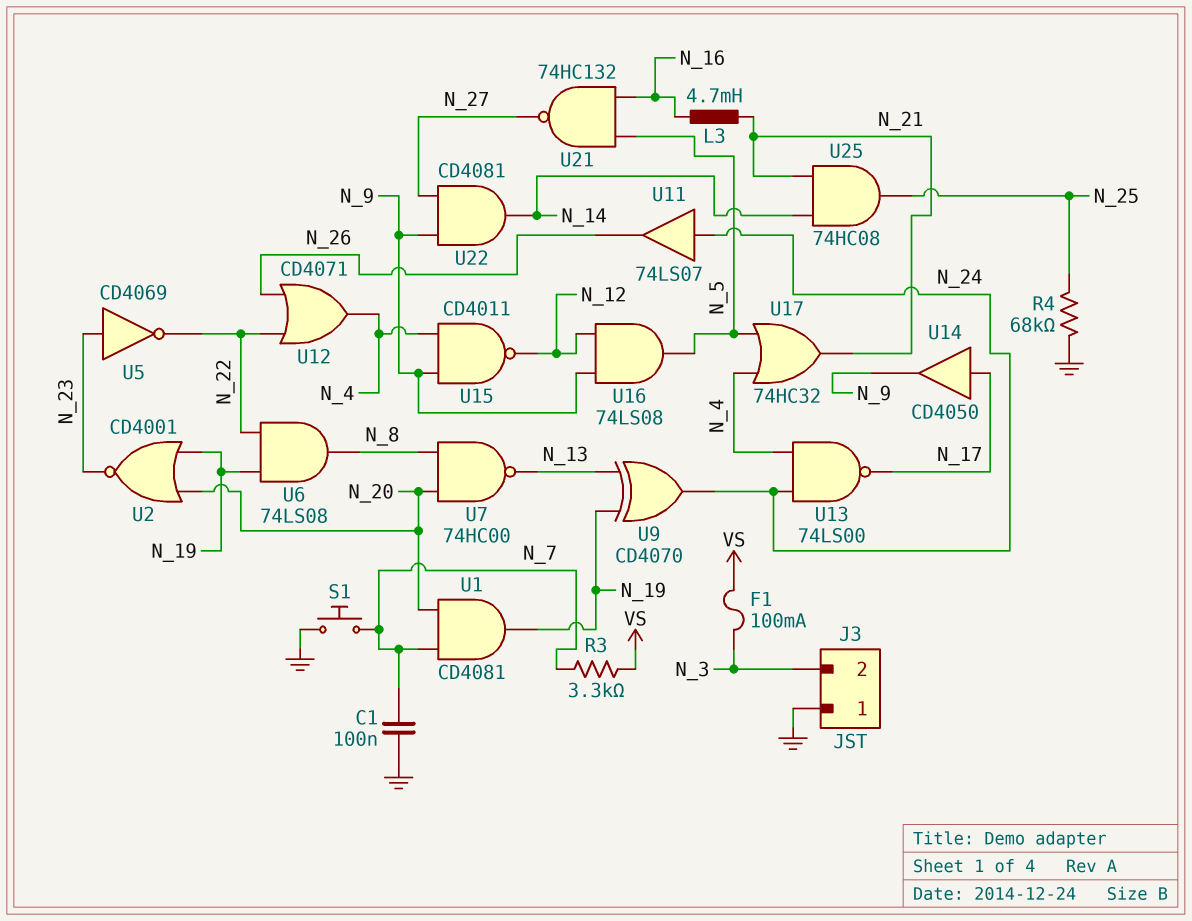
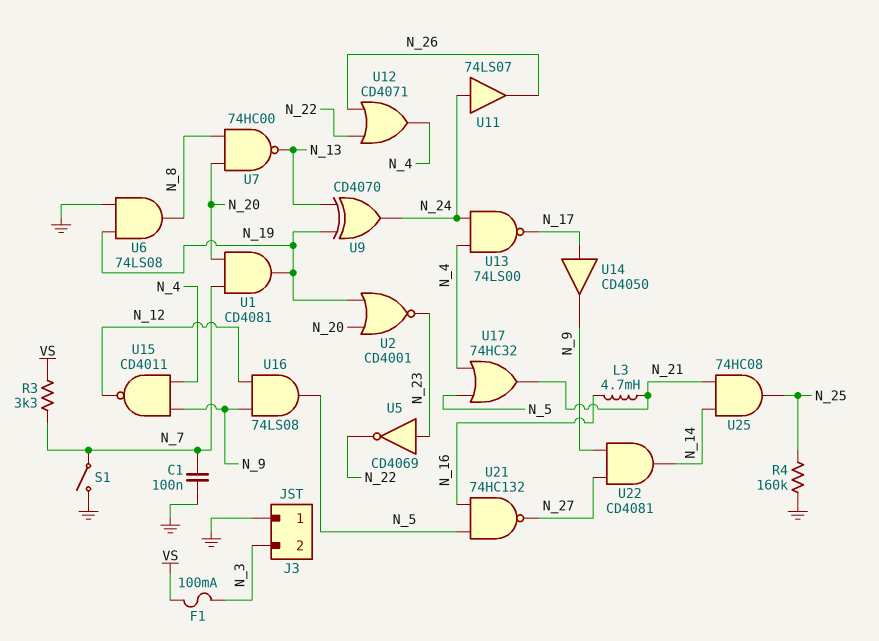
R4: 68k (GND, N_25) -> 160k (GND, N_25)
S1: button (GND, N_7) -> switch (GND, N_7)
U6: AND 74LS08 (in N_19, in N_22, out N_8) -> AND 74LS08 (in GND, in N_19, out N_8)

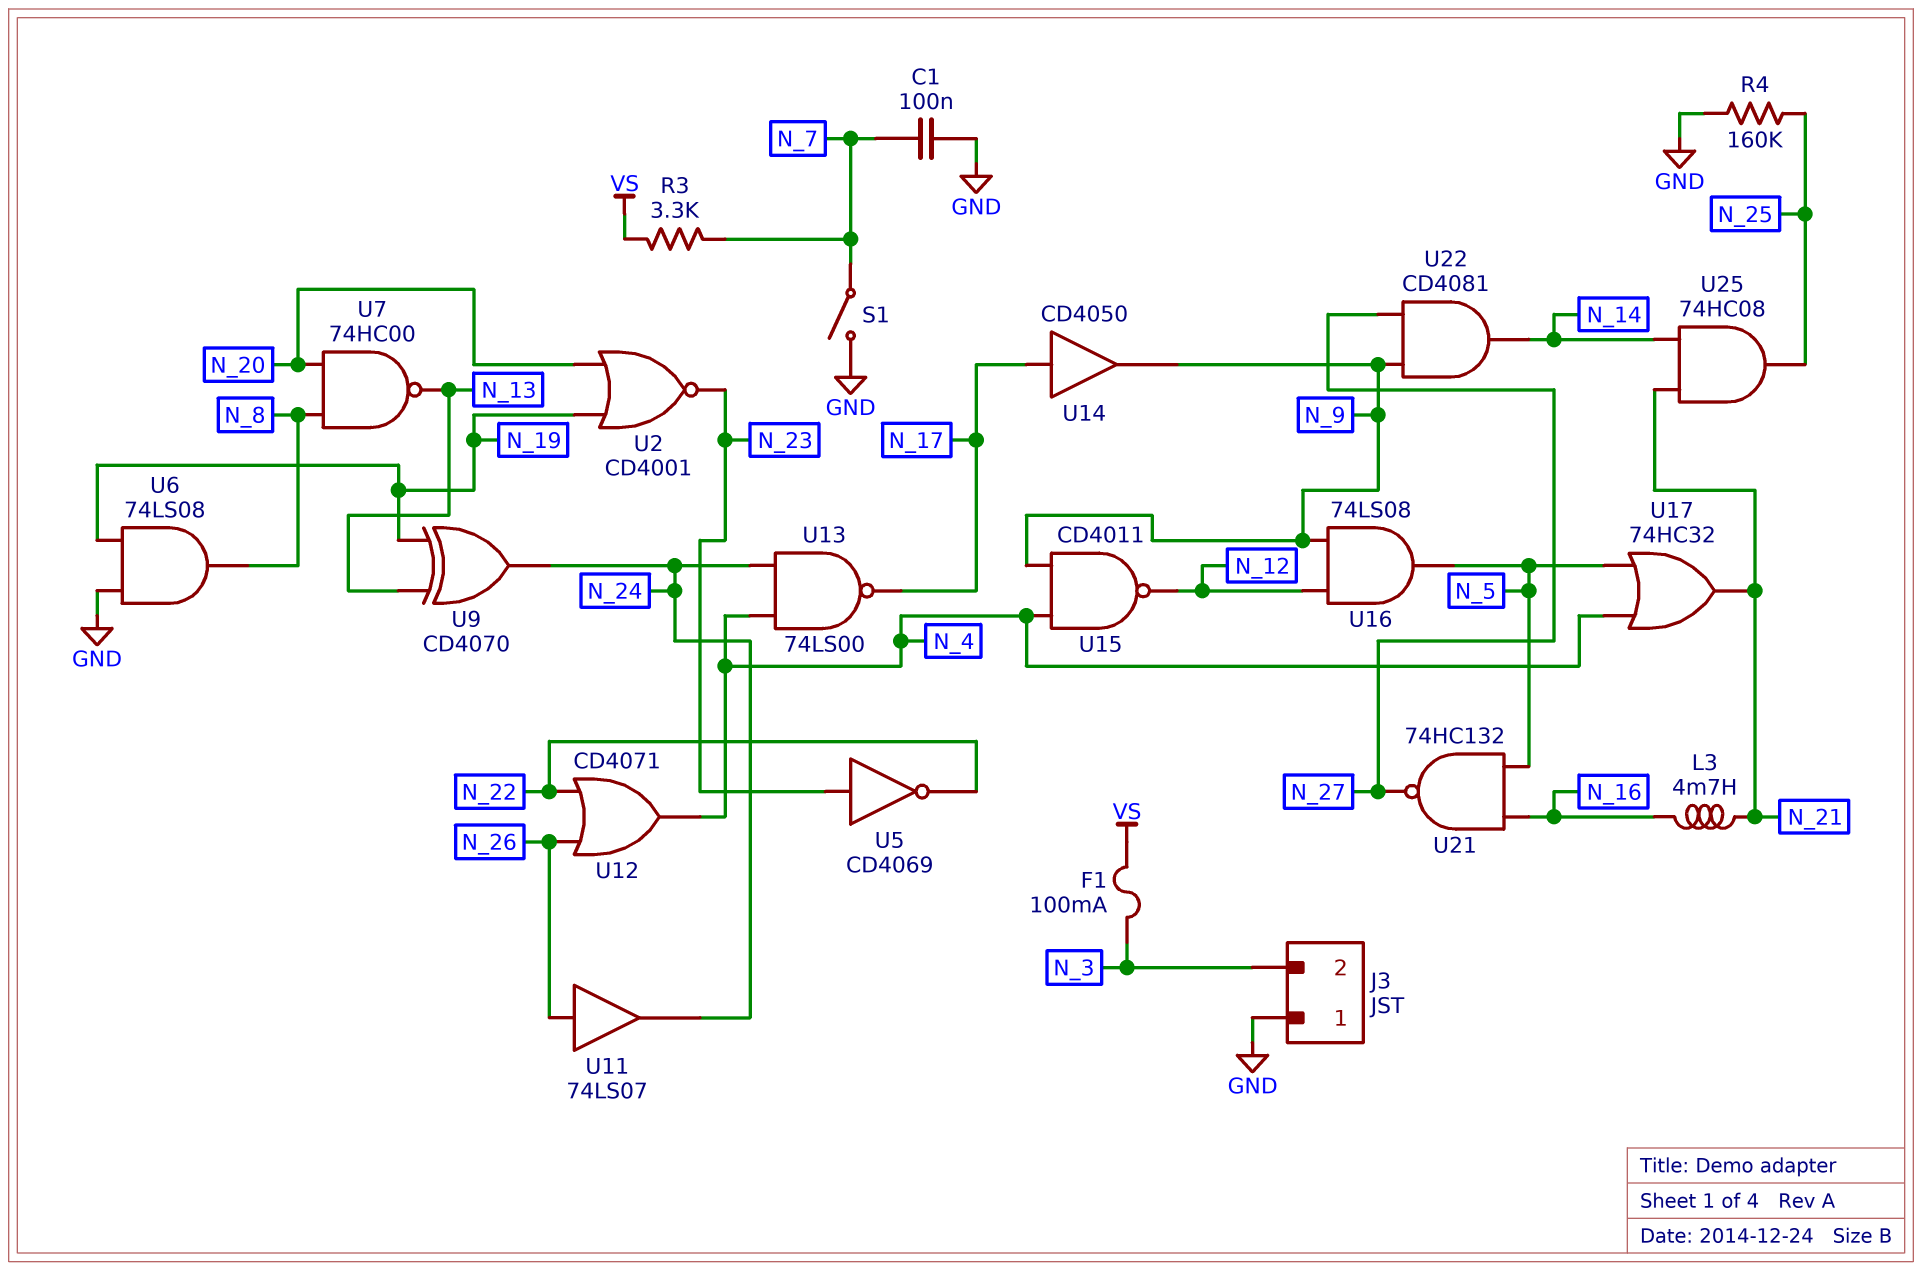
U1: AND CD4081 (in N_7, in N_20, out N_19) -> none
U11: buffer 74LS07 (in N_24, out N_26) -> buffer 74LS07 (in N_26, out N_24)

